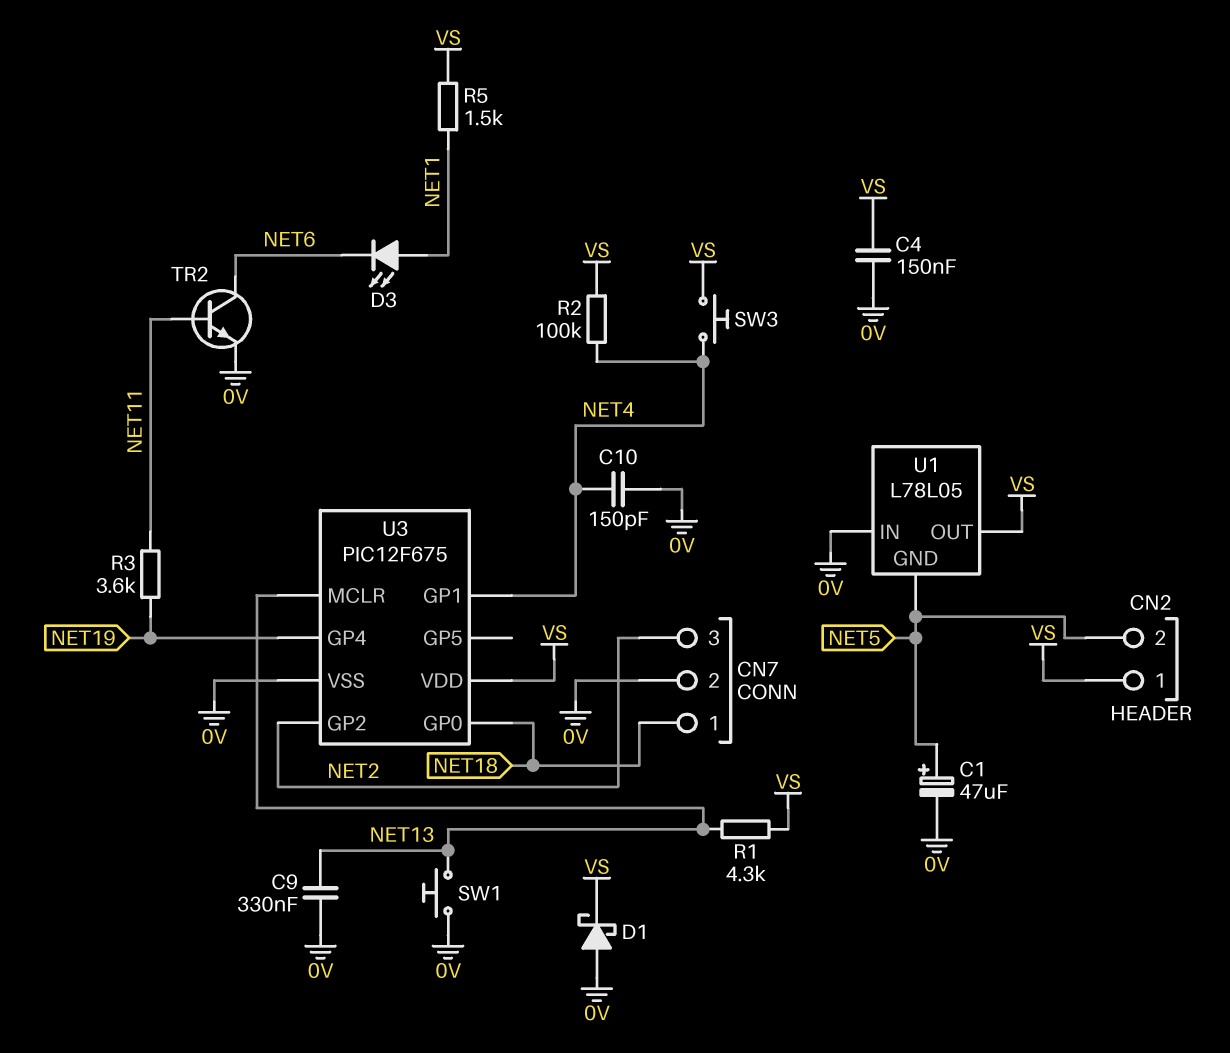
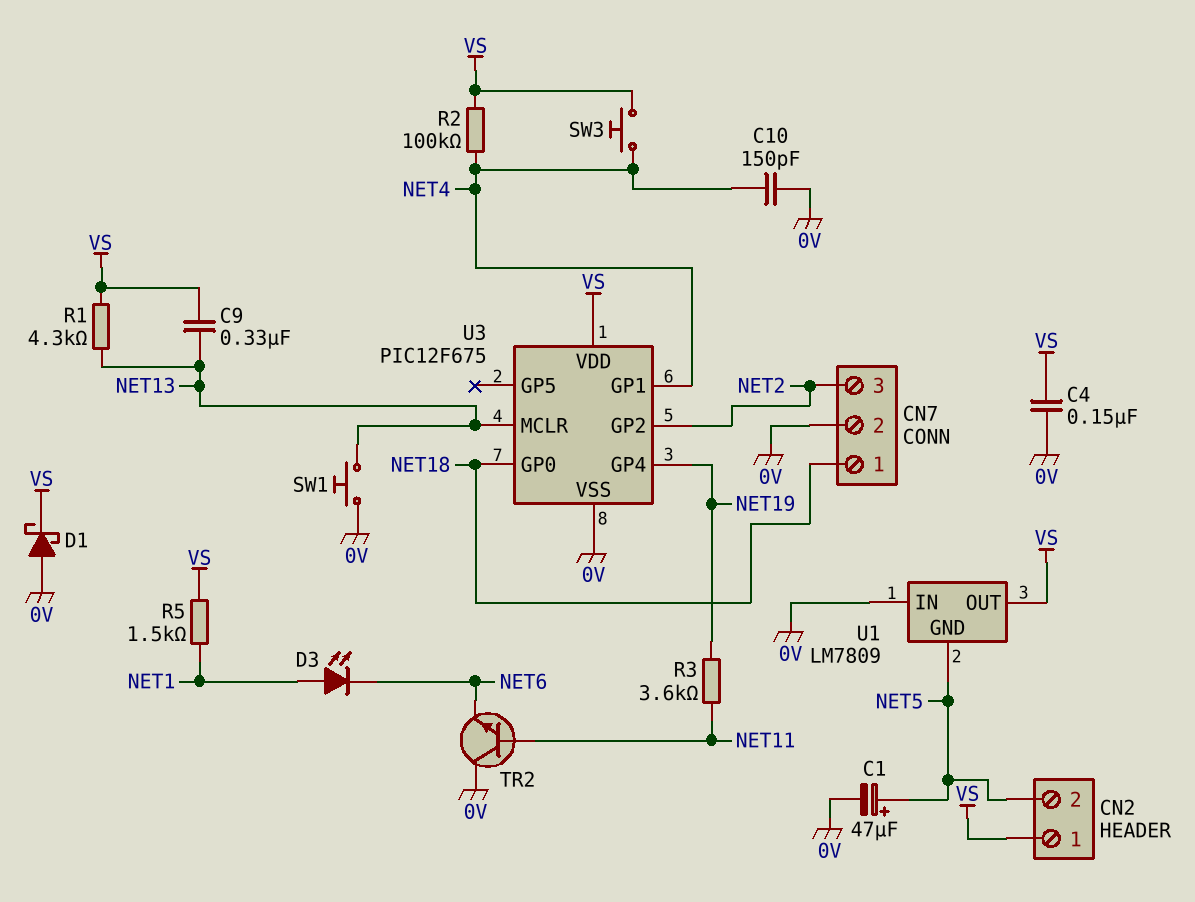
C9: 330nF (0V, NET13) -> 330nF (NET13, VS)
TR2: NPN (B NET11, C NET6, E 0V) -> NPN (B NET11, C 0V, E NET6)
U1: L78L05 -> LM7809

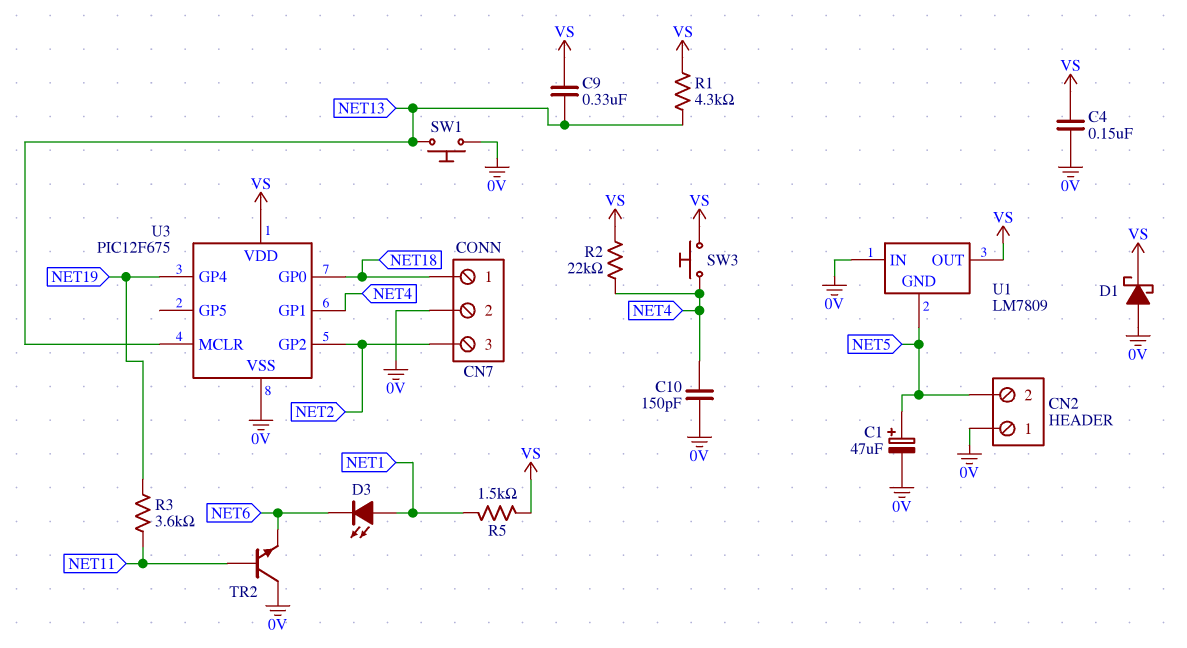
CN2 pin 1: VS -> 0V
R2: 100k (NET4, VS) -> 22k (NET4, VS)

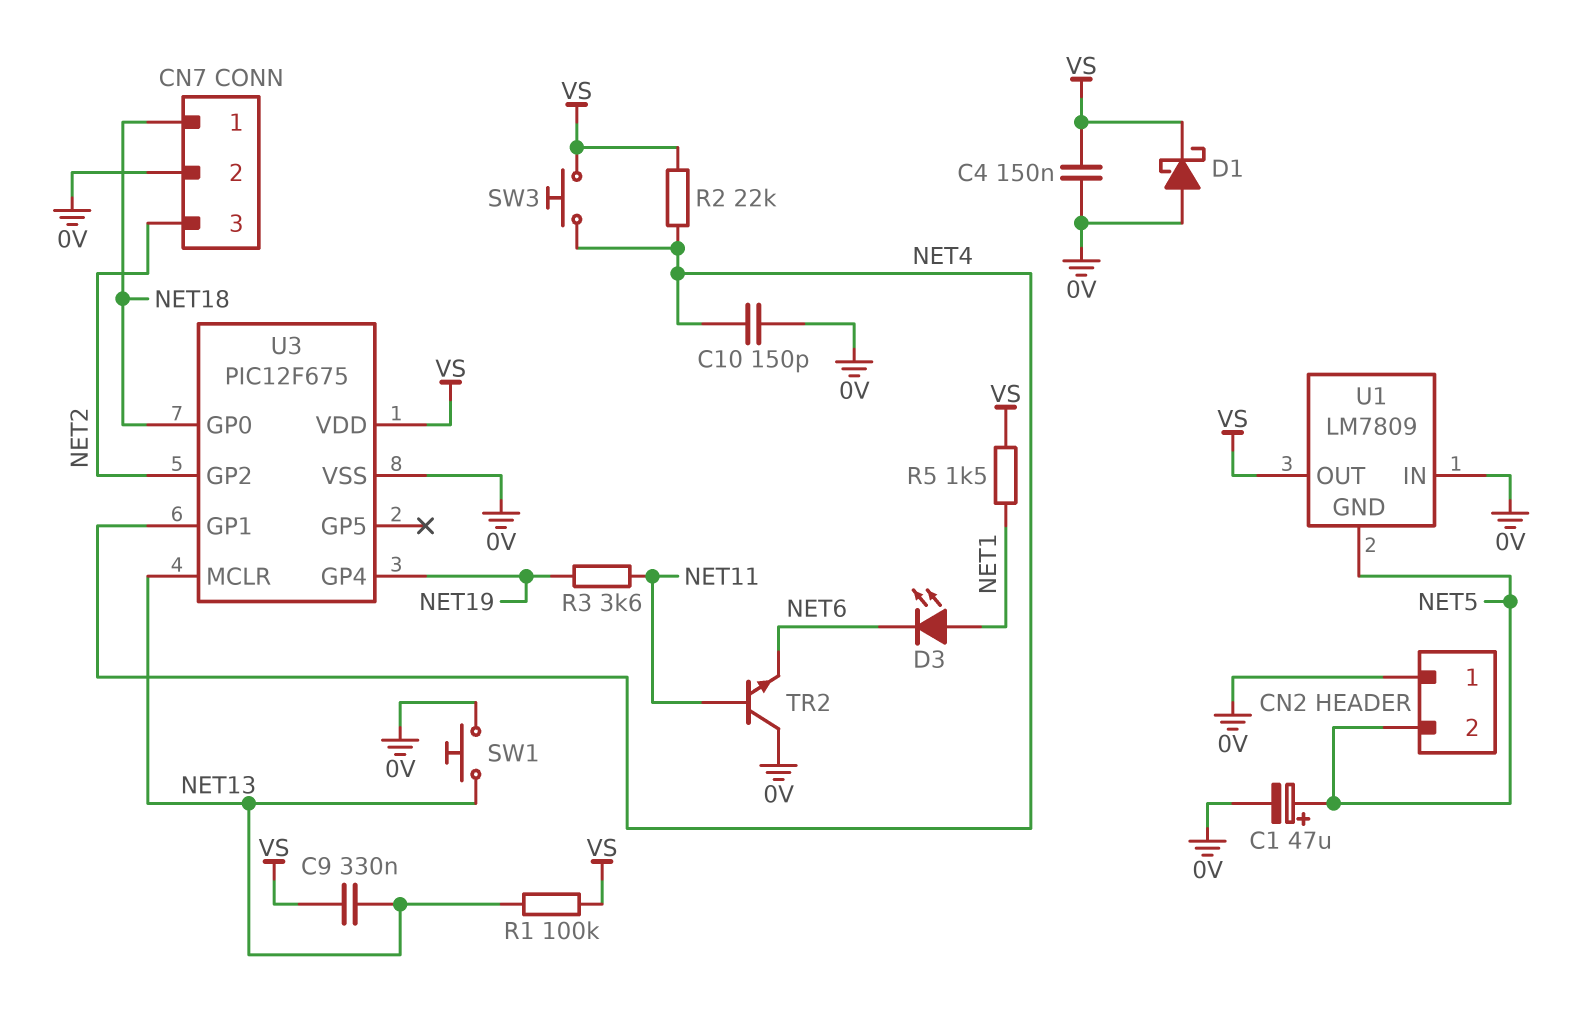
R1: 4.3k (NET13, VS) -> 100k (NET13, VS)

